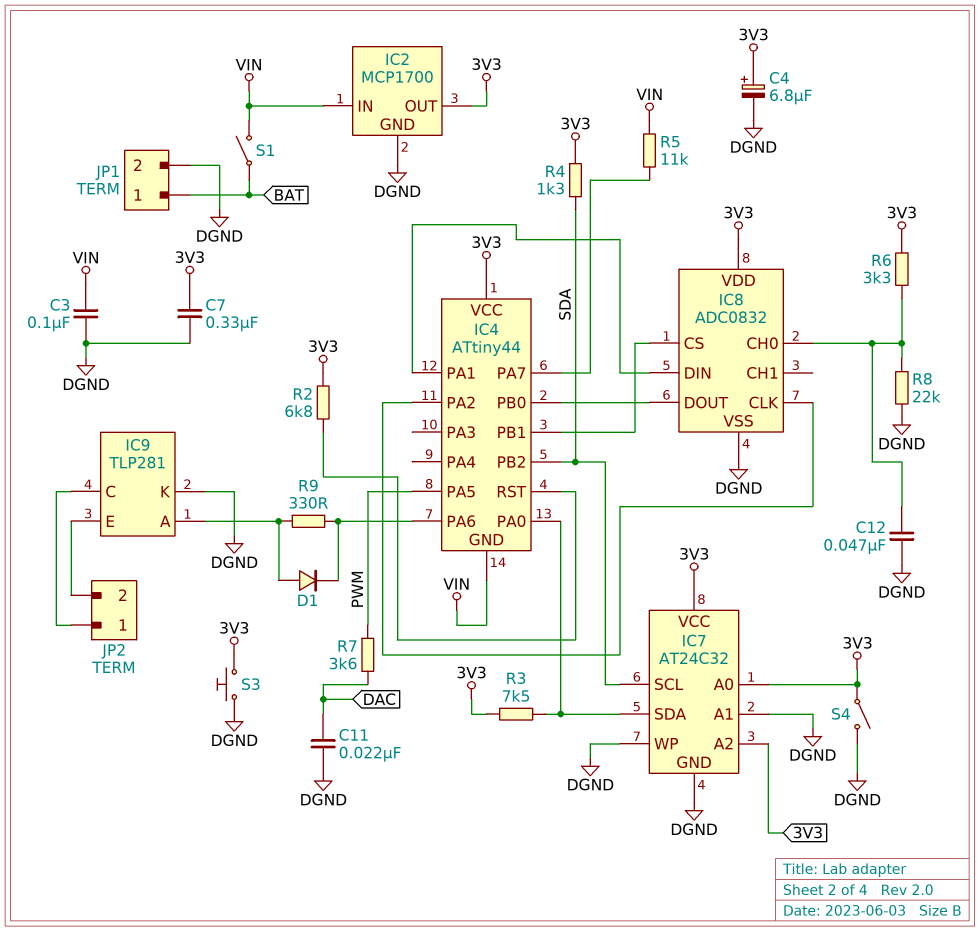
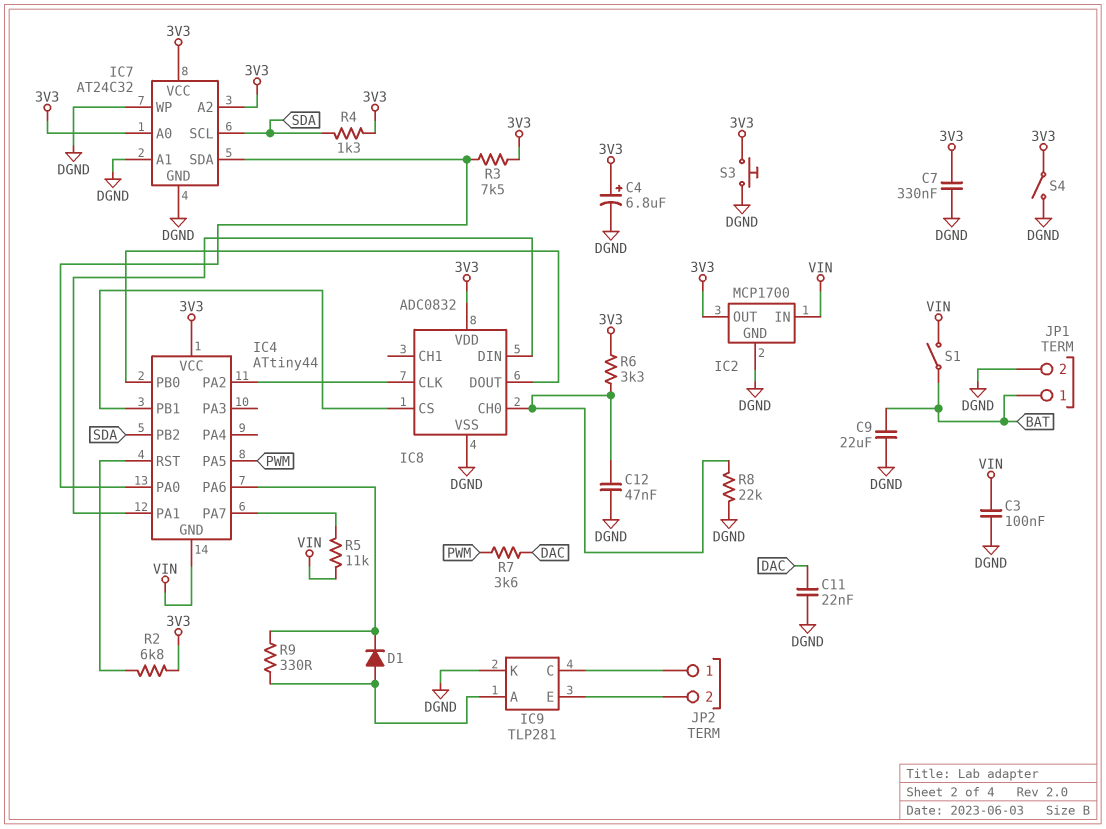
C9: none -> 22uF (BAT, DGND)

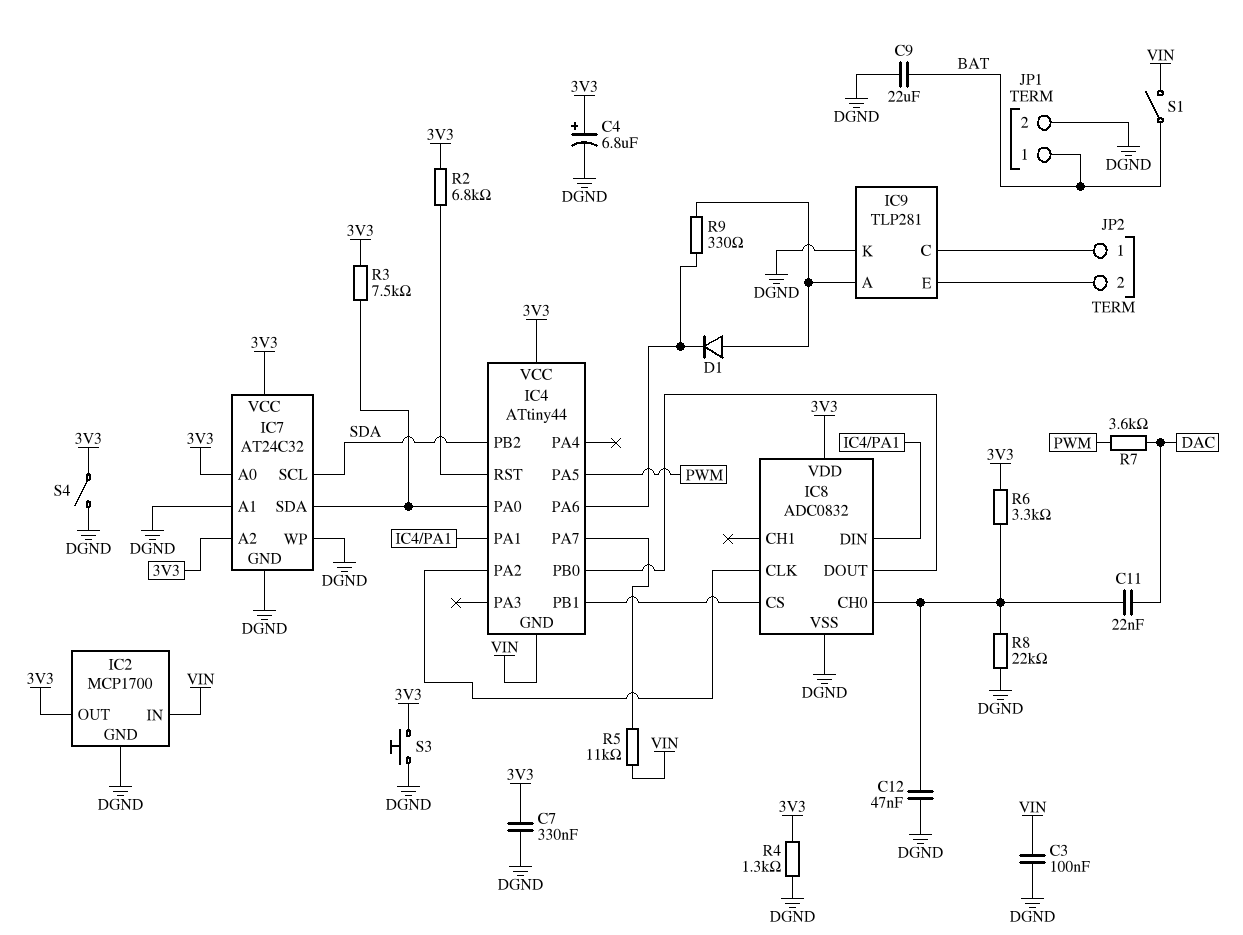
C11: 22nF (DAC, DGND) -> 22nF (DAC, IC8/CH0)
R4: 1.3k (3V3, SDA) -> 1.3k (3V3, DGND)

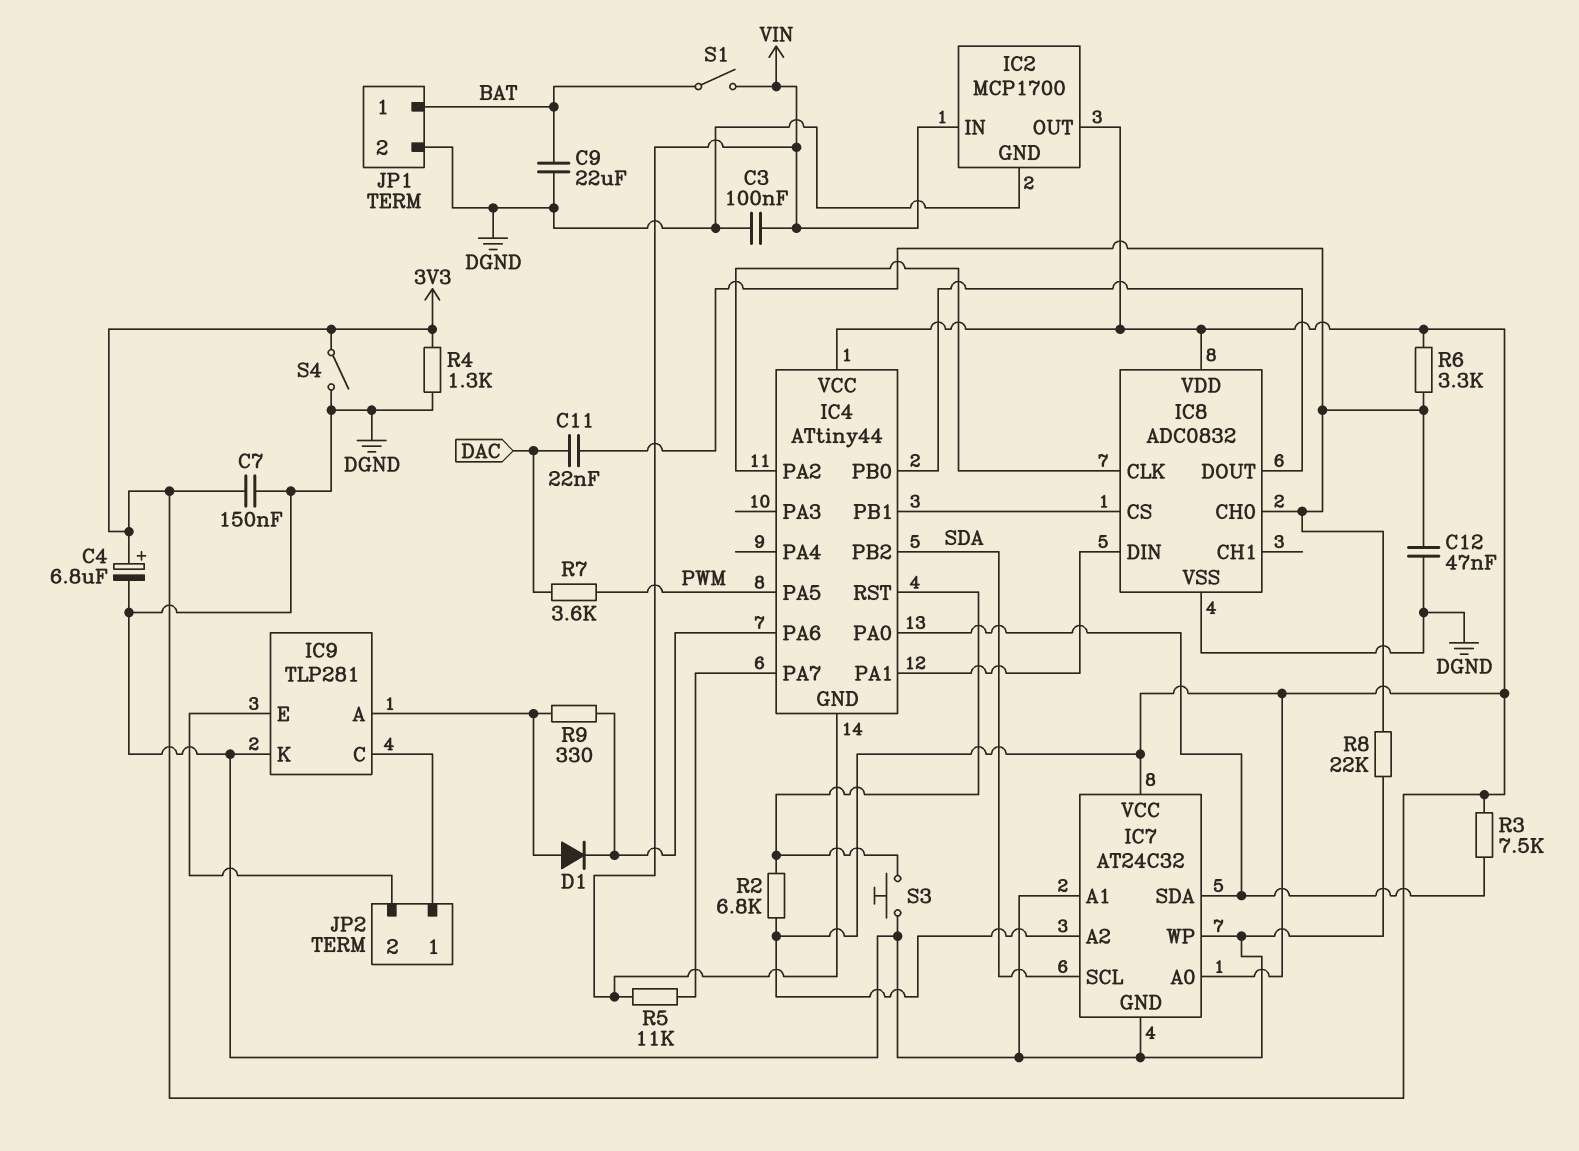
C7: 330nF (3V3, DGND) -> 150nF (3V3, DGND)
S3: button (3V3, DGND) -> button (DGND, IC4/RST)

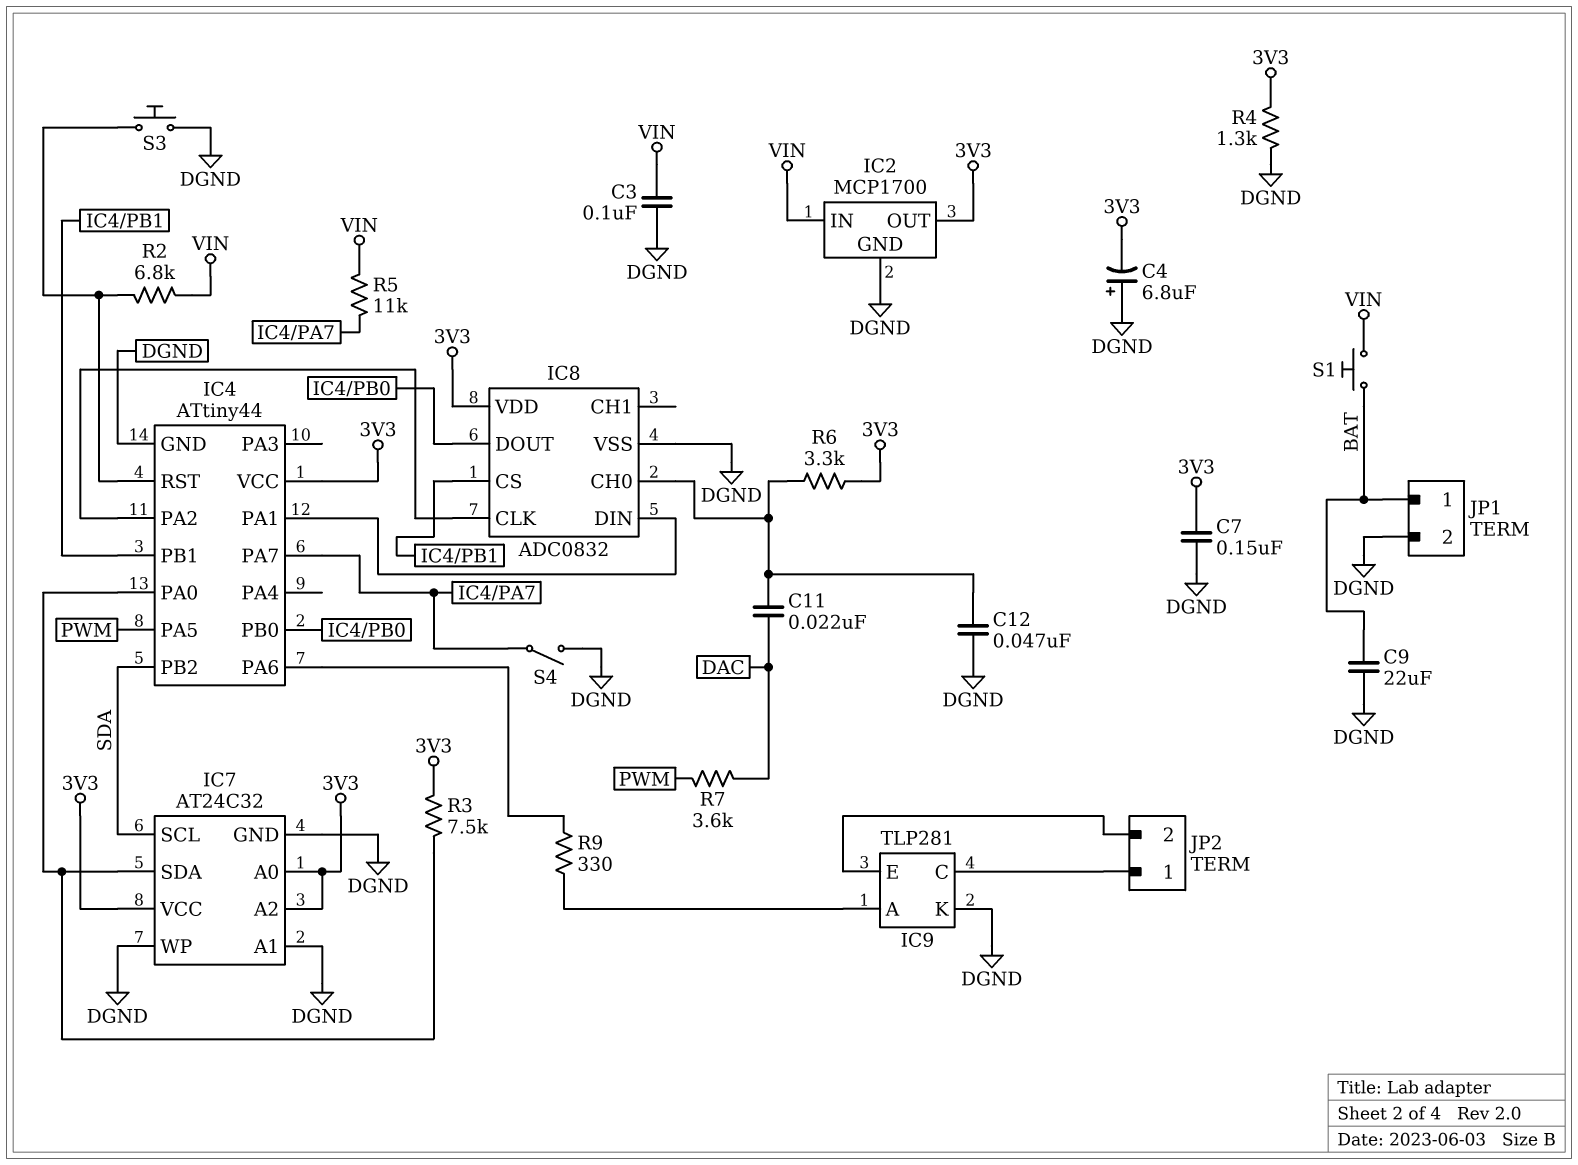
C4: 6.8uF (plus 3V3, minus DGND) -> 6.8uF (plus DGND, minus 3V3)
D1: diode (A IC9/A, K IC4/PA6) -> none
IC4 pin GND: VIN -> DGND
R2: 6.8k (3V3, IC4/RST) -> 6.8k (IC4/RST, VIN)
R8: 22k (DGND, IC8/CH0) -> none
S1: switch (BAT, VIN) -> button (BAT, VIN)
S4: switch (3V3, DGND) -> switch (DGND, IC4/PA7)

